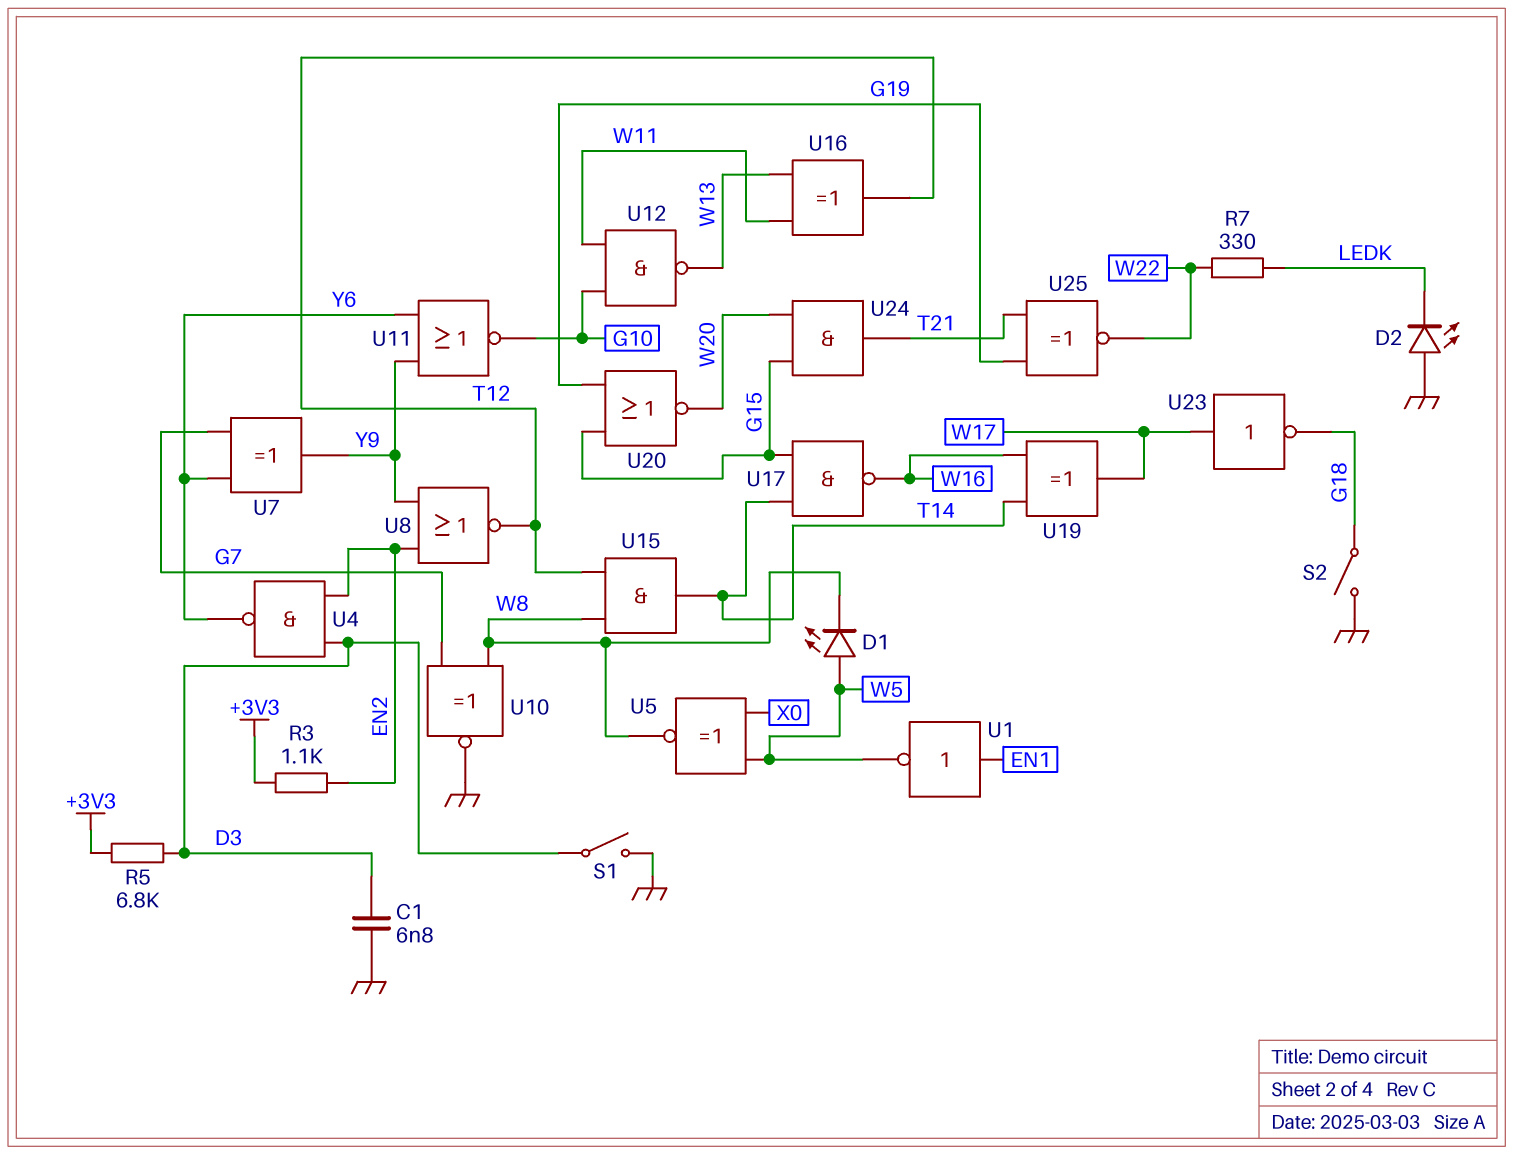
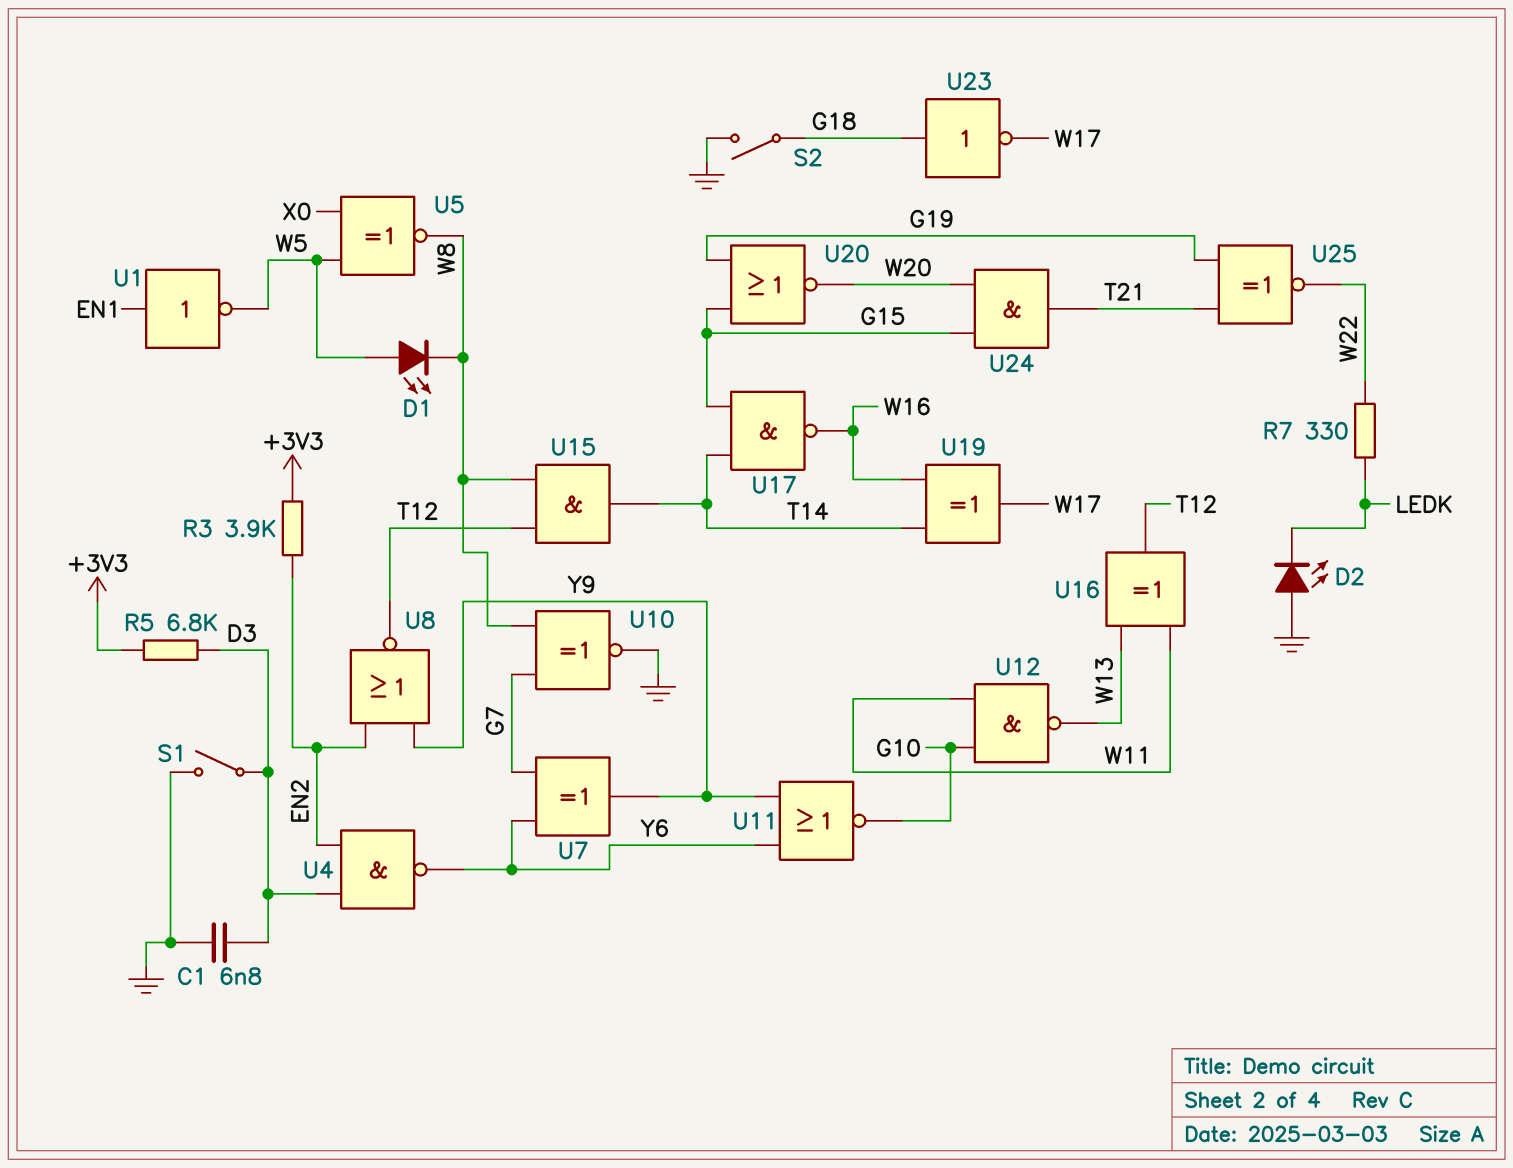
R3: 1.1k (+3V3, EN2) -> 3.9k (+3V3, EN2)
U23: NOT (in W17, out G18) -> NOT (in G18, out W17)

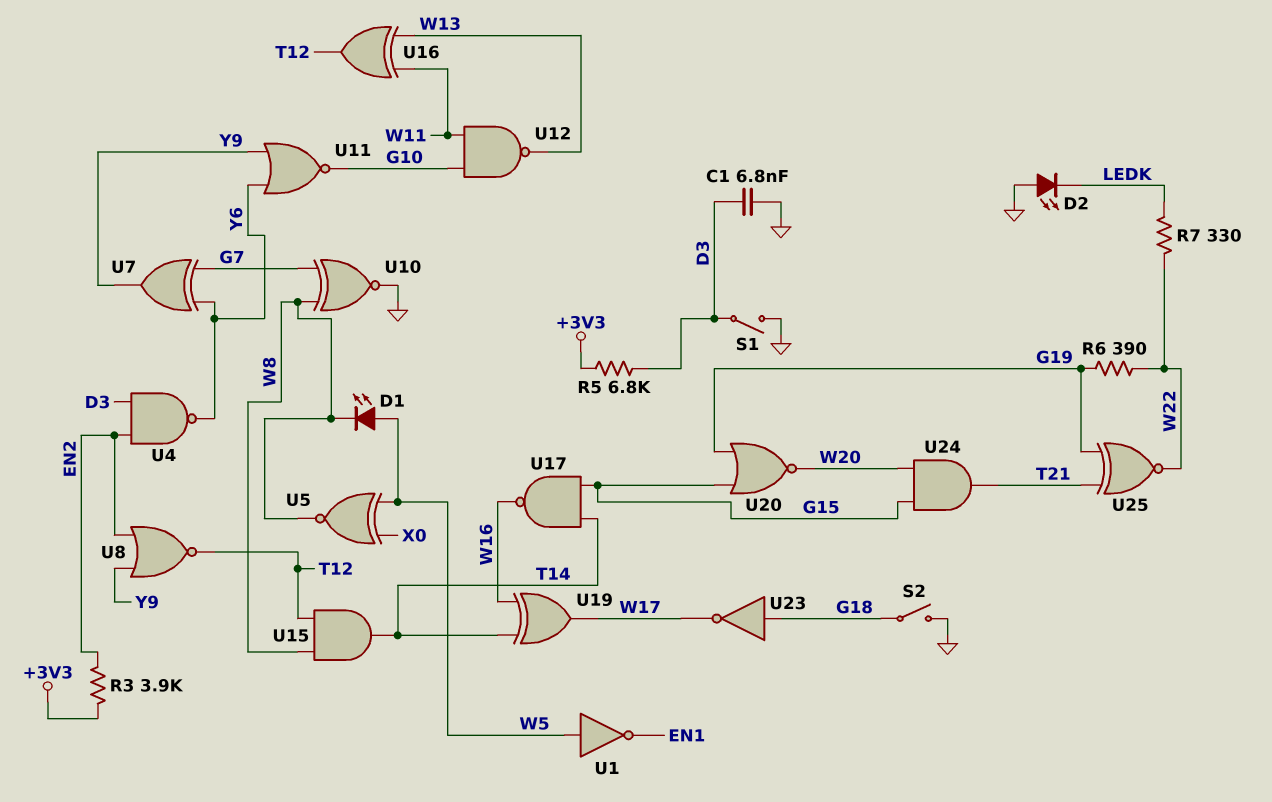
R6: none -> 390 (G19, W22)
U1: NOT (in EN1, out W5) -> NOT (in W5, out EN1)

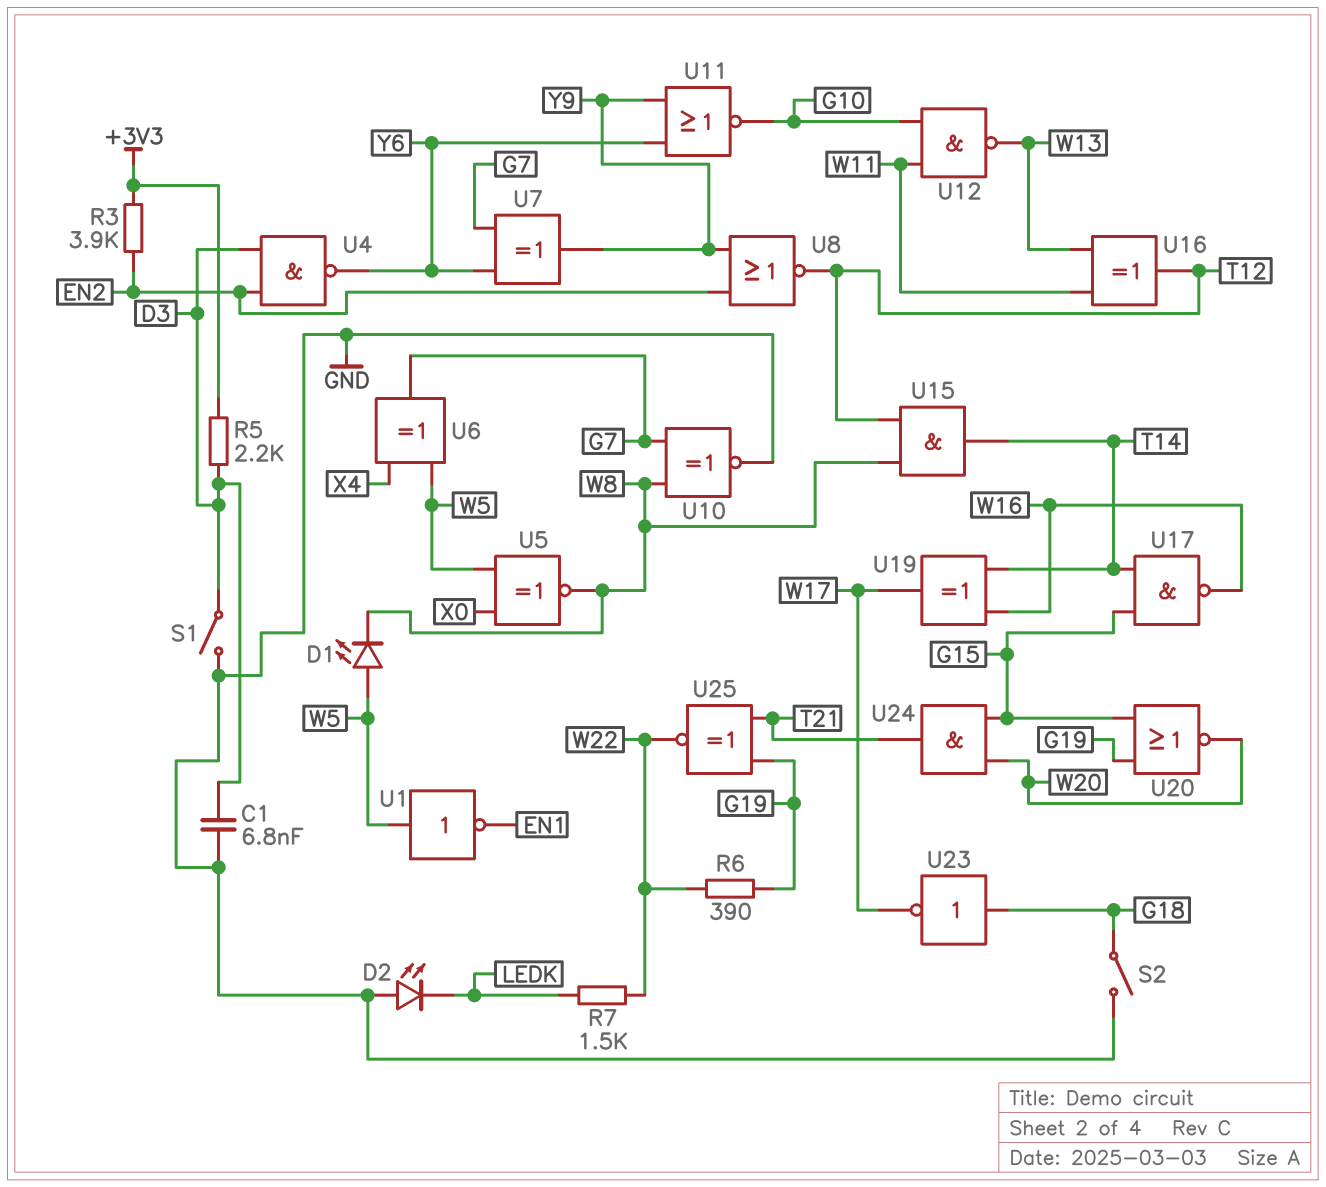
R5: 6.8k (+3V3, D3) -> 2.2k (+3V3, D3)
R7: 330 (LEDK, W22) -> 1.5k (LEDK, W22)
U6: none -> XOR (in W5, in X4, out G7)

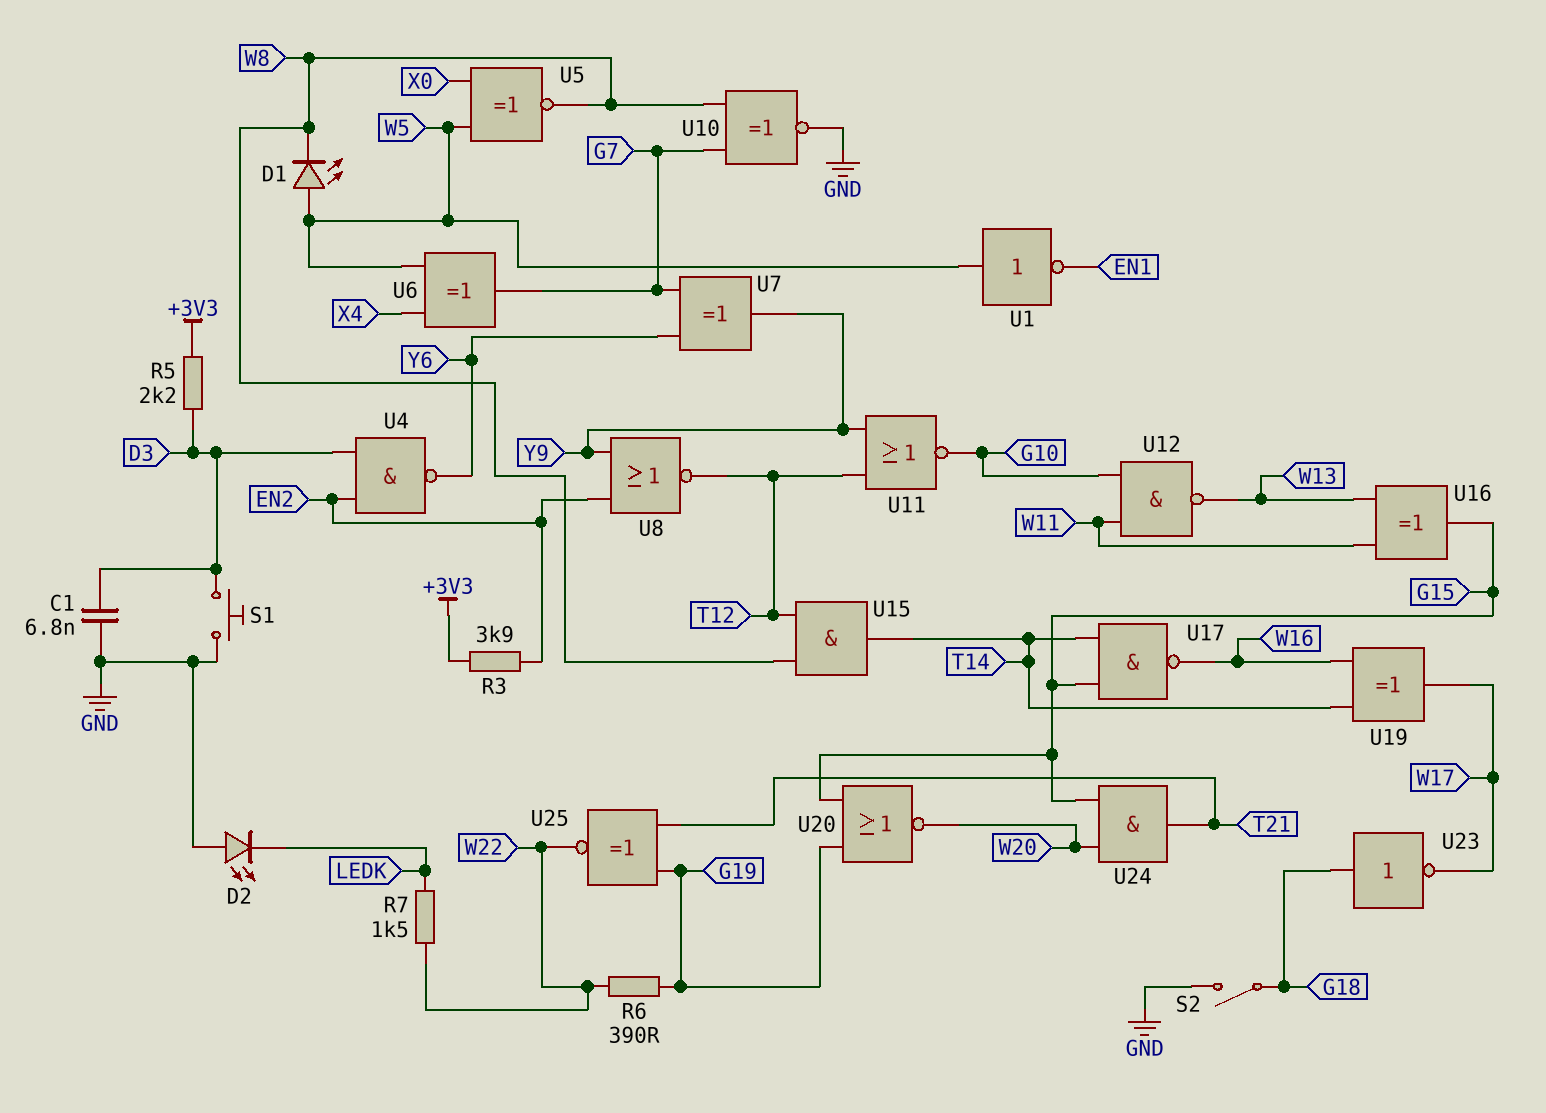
S1: switch (D3, GND) -> button (D3, GND)
U11: NOR (in Y6, in Y9, out G10) -> NOR (in T12, in Y9, out G10)
U16: XOR (in W11, in W13, out T12) -> XOR (in W11, in W13, out G15)

